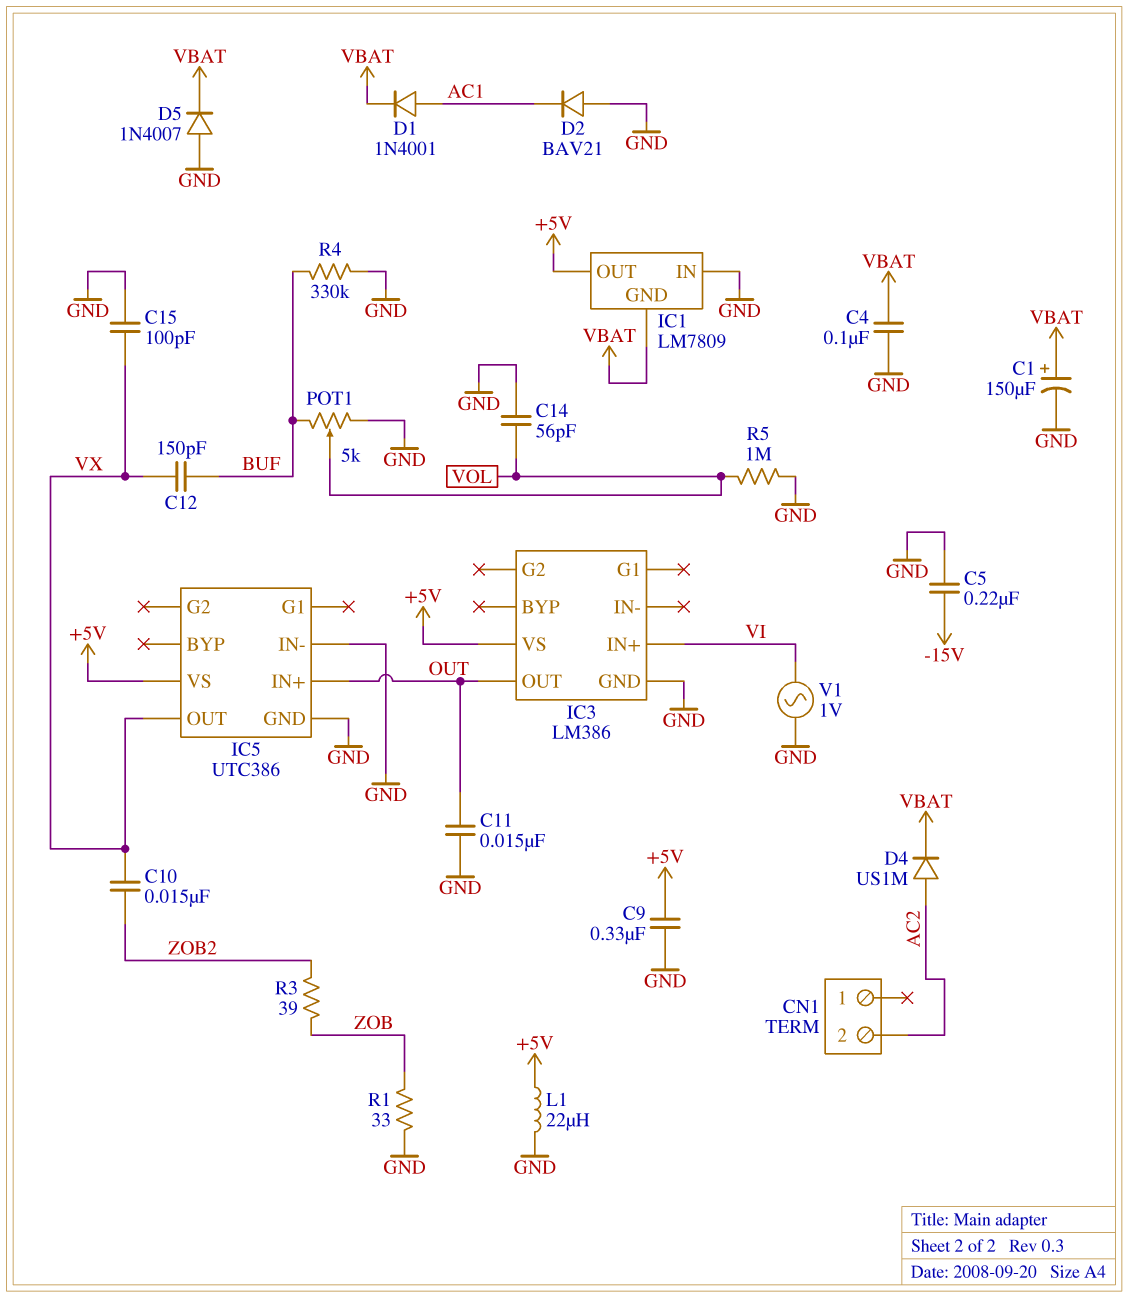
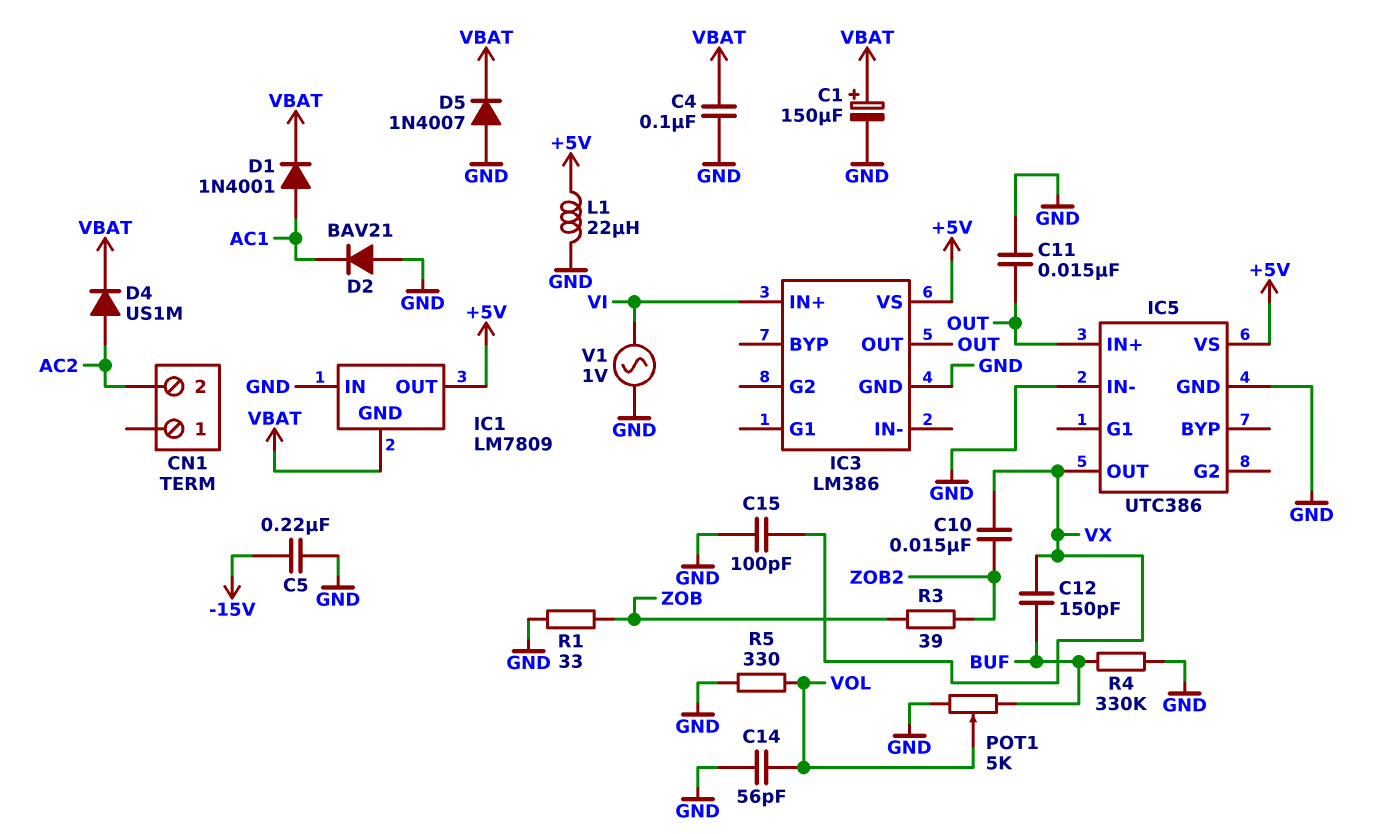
C9: 330nF (+5V, GND) -> none
R5: 1M (GND, VOL) -> 330 (GND, VOL)

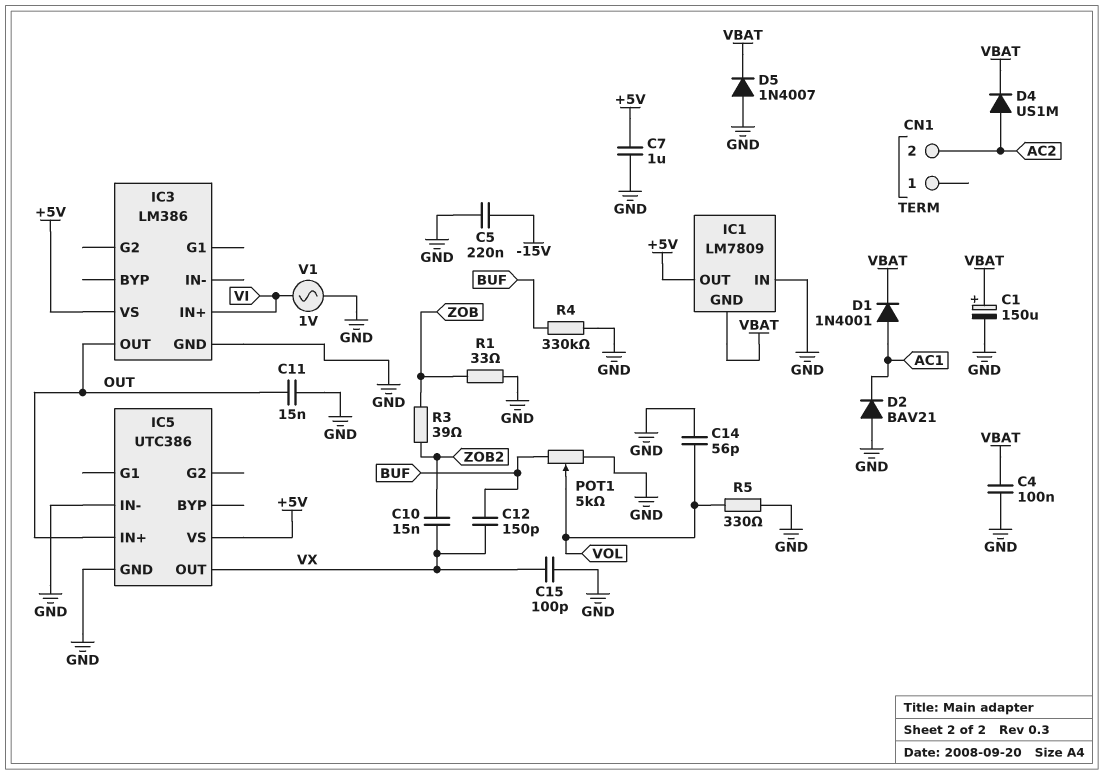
C7: none -> 1uF (+5V, GND)
L1: 22uH (+5V, GND) -> none

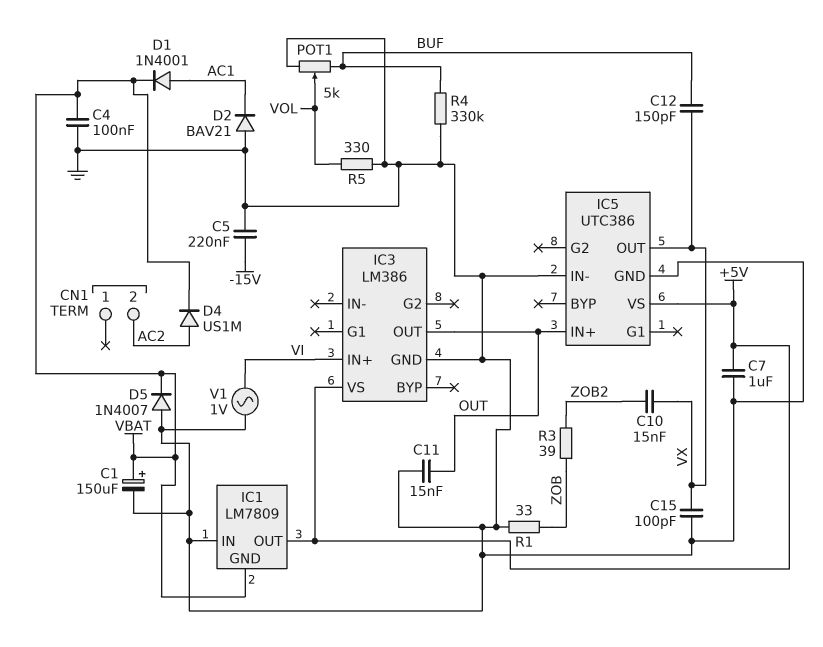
C14: 56pF (GND, VOL) -> none

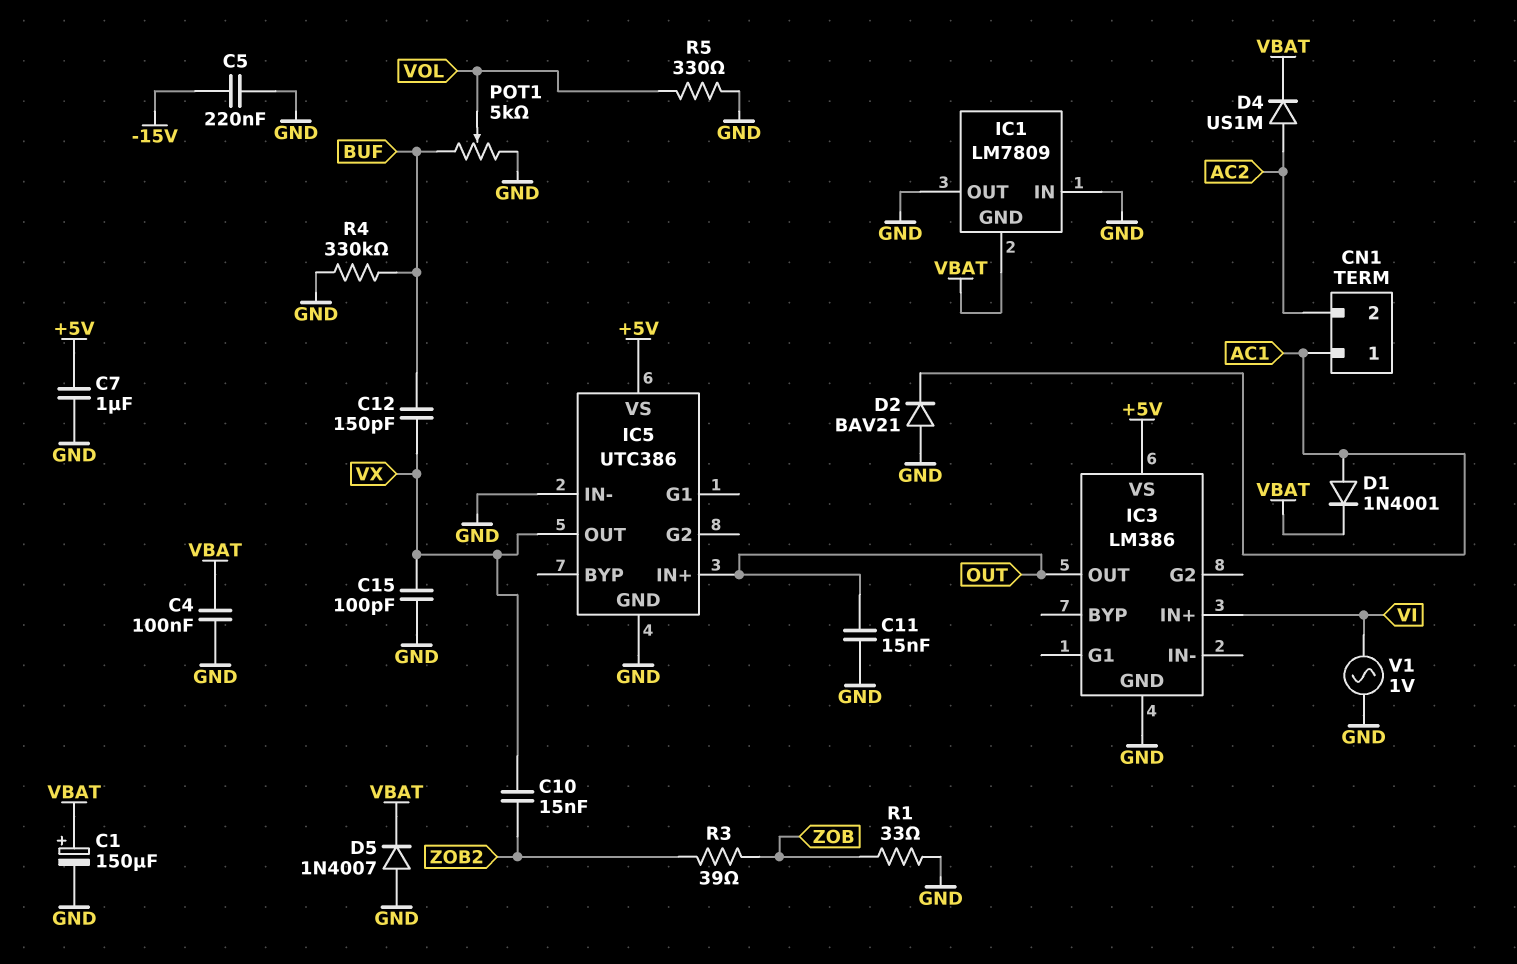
CN1 pin 1: none -> AC1
IC1 pin OUT: +5V -> GND

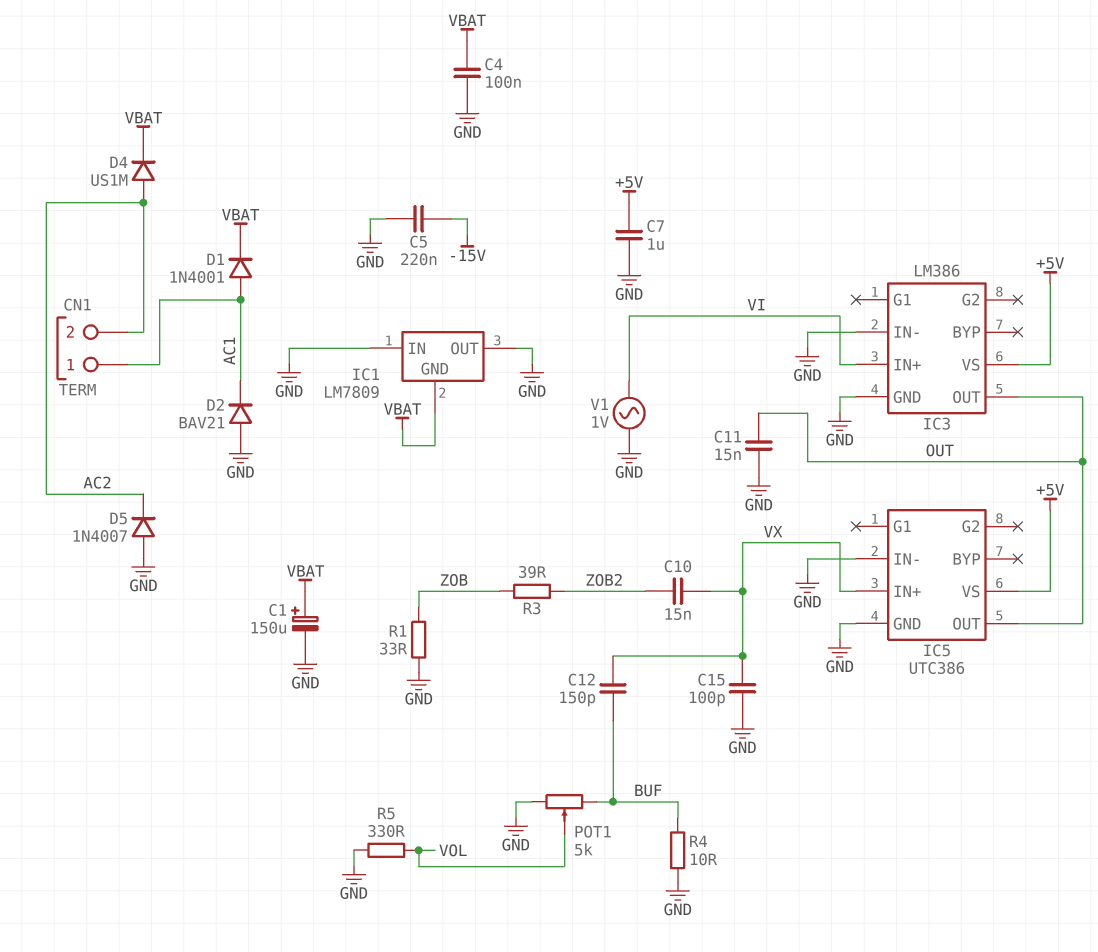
D5: diode 1N4007 (A GND, K VBAT) -> diode 1N4007 (A GND, K AC2)
IC3 pin IN-: none -> GND
IC5 pin IN+: OUT -> VX
IC5 pin OUT: VX -> OUT
R4: 330k (BUF, GND) -> 10 (BUF, GND)

